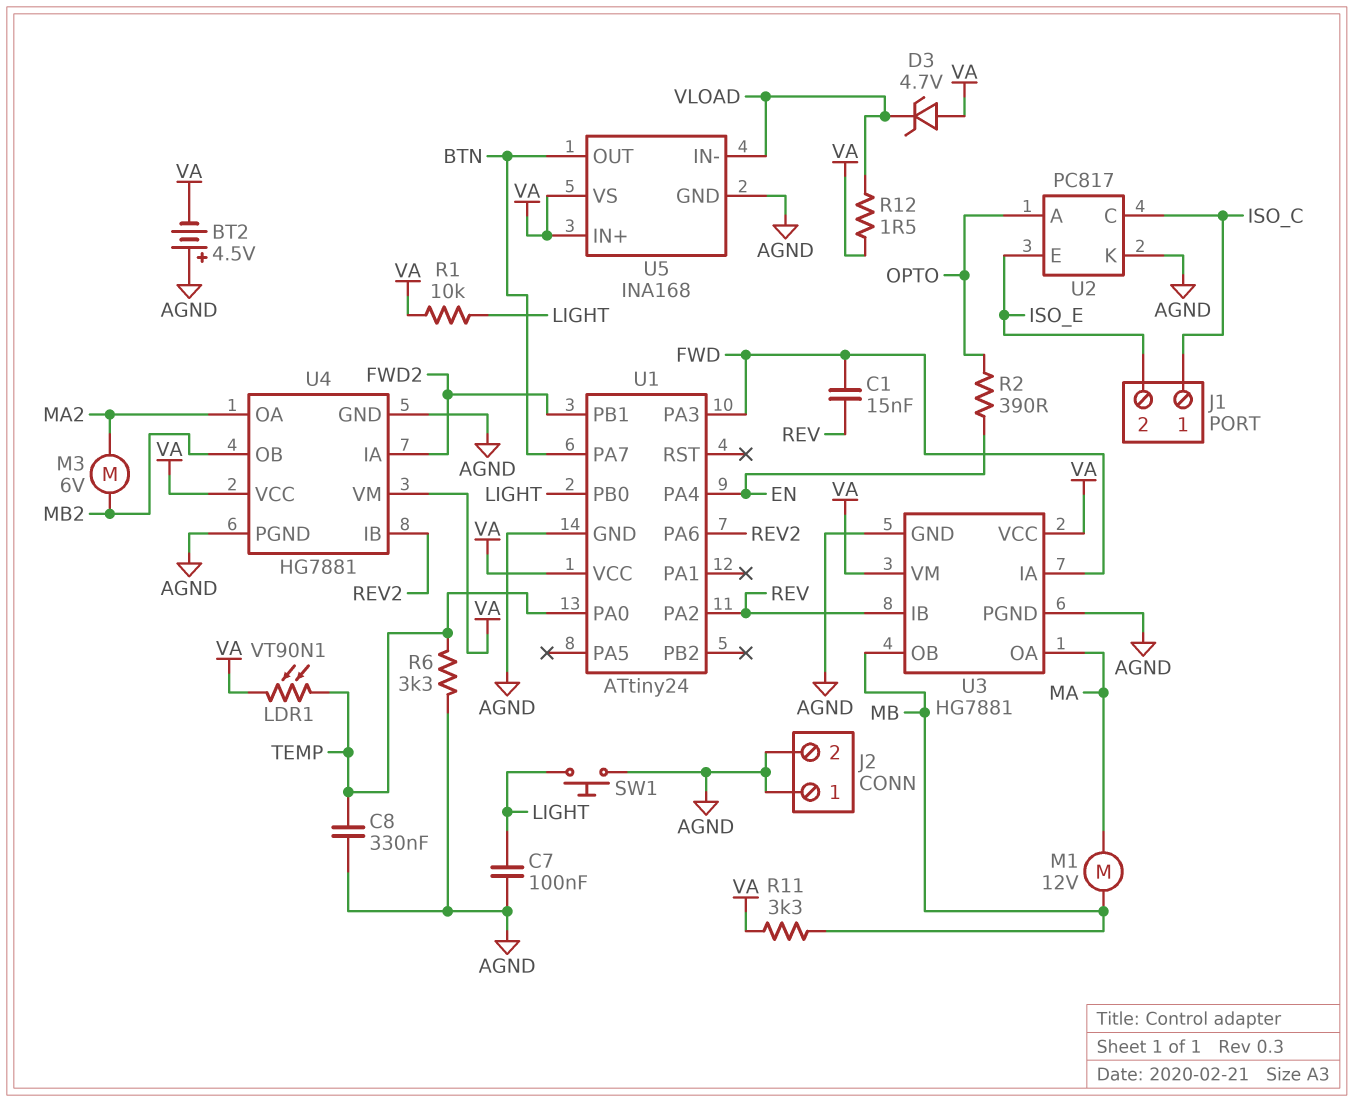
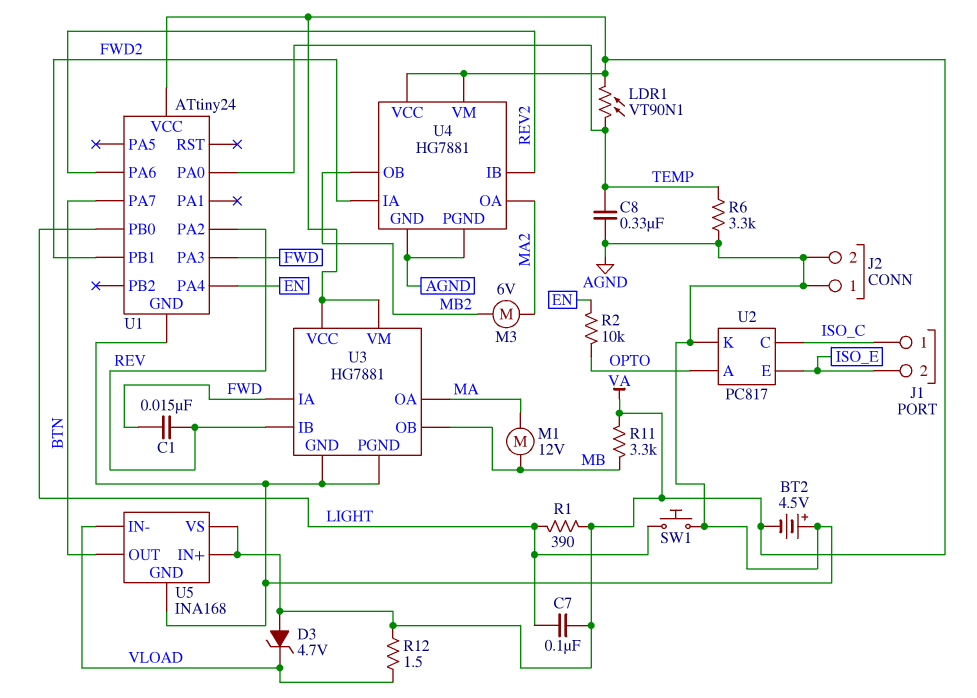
C7: 100nF (AGND, LIGHT) -> 100nF (LIGHT, VA)
R1: 10k (LIGHT, VA) -> 390 (LIGHT, VA)
R2: 390 (EN, OPTO) -> 10k (EN, OPTO)

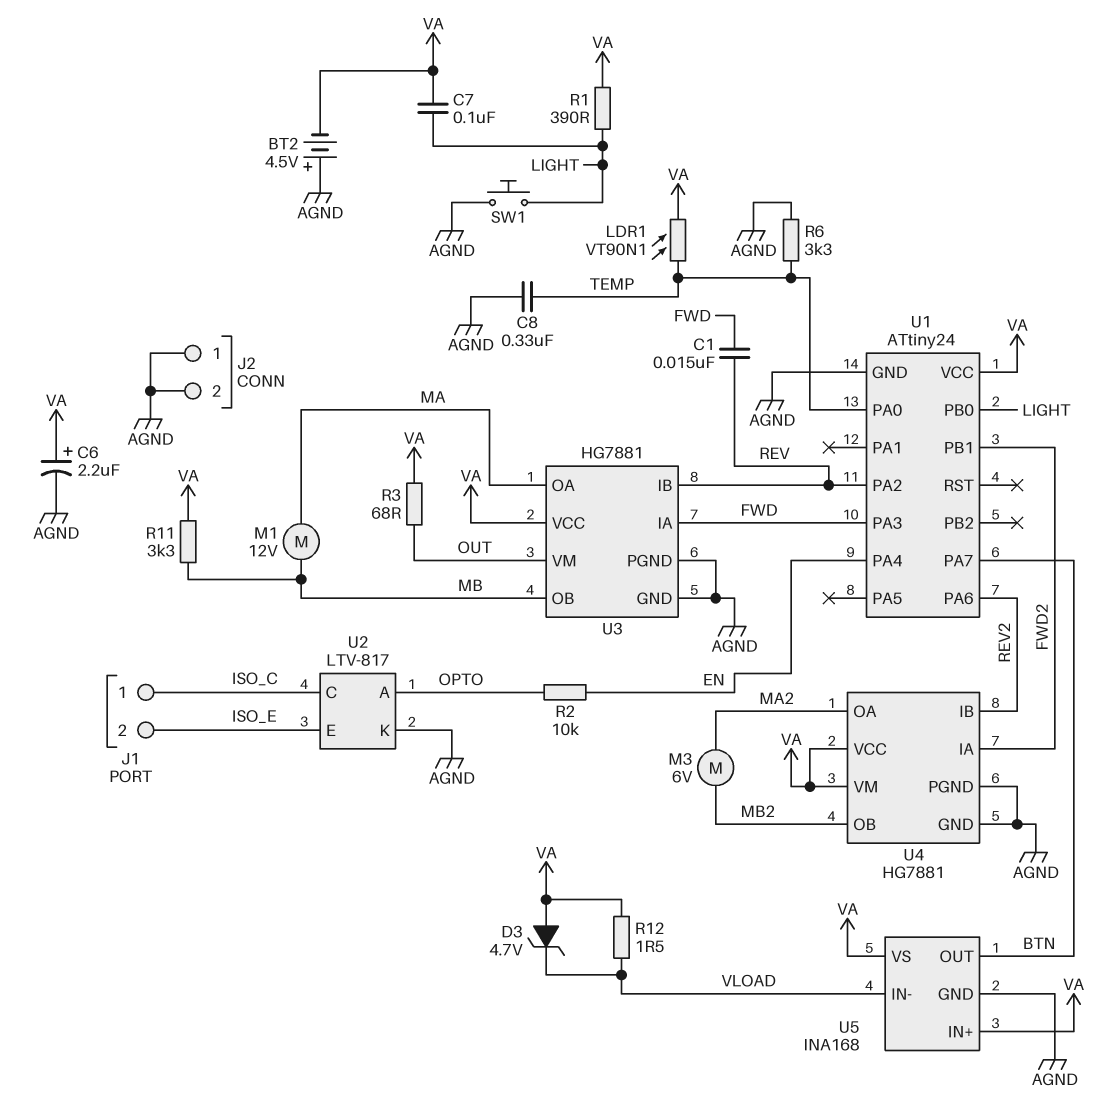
C6: none -> 2.2uF (plus VA, minus AGND)
R3: none -> 68 (OUT, VA)
U2: PC817 -> LTV-817
U3 pin VM: VA -> OUT

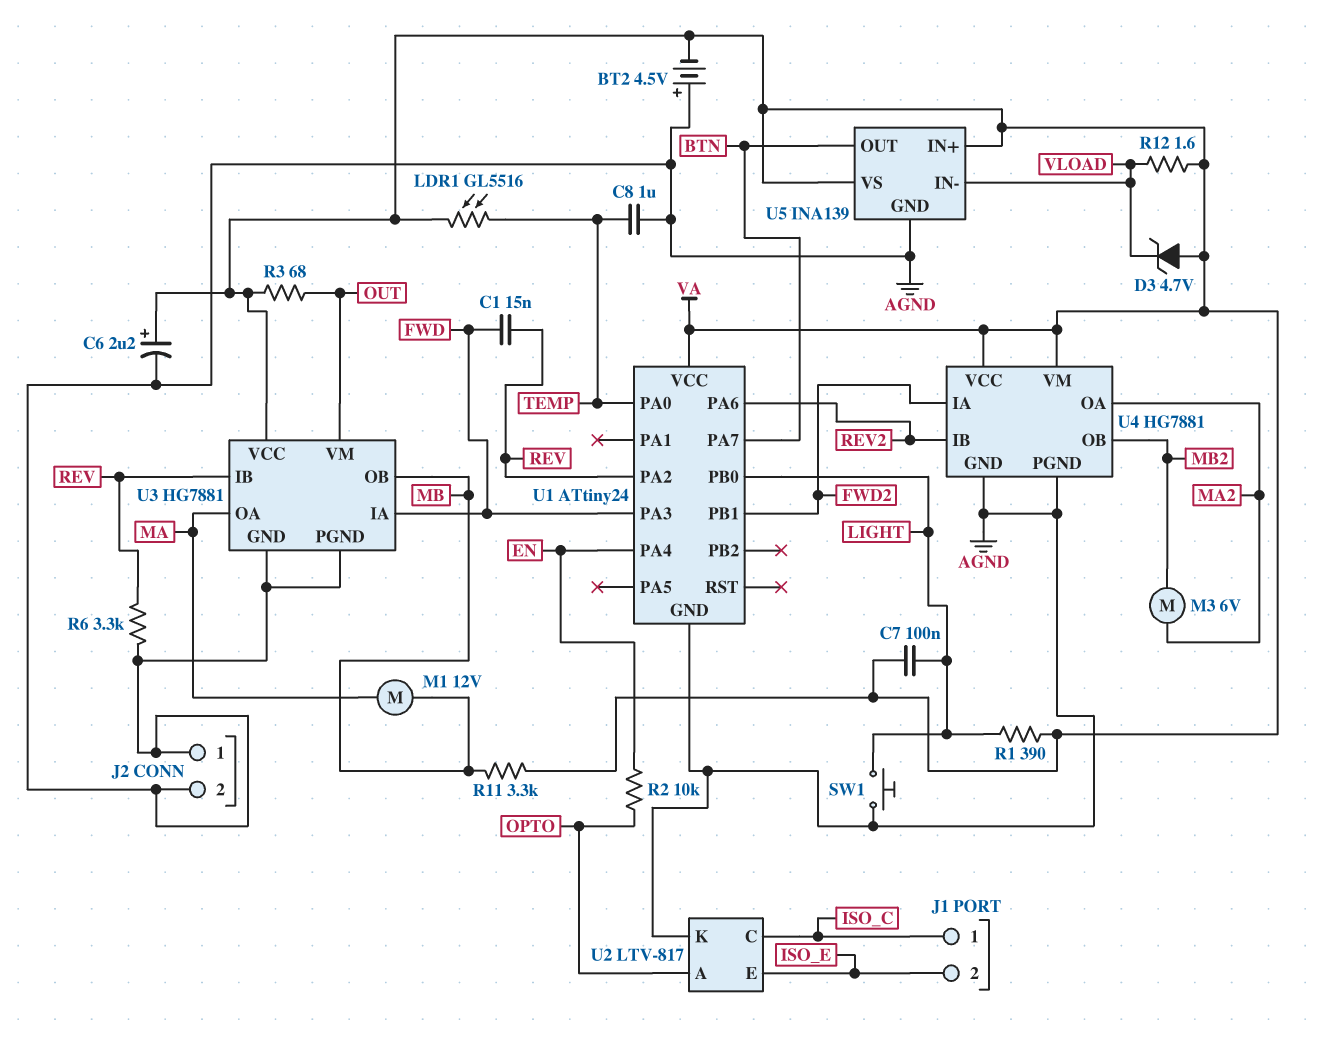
C8: 330nF (AGND, TEMP) -> 1uF (AGND, TEMP)
LDR1: VT90N1 (TEMP, VA) -> GL5516 (TEMP, VA)
R6: 3.3k (AGND, TEMP) -> 3.3k (AGND, REV)
R12: 1.5 (VA, VLOAD) -> 1.6 (VA, VLOAD)
U5: INA168 -> INA139

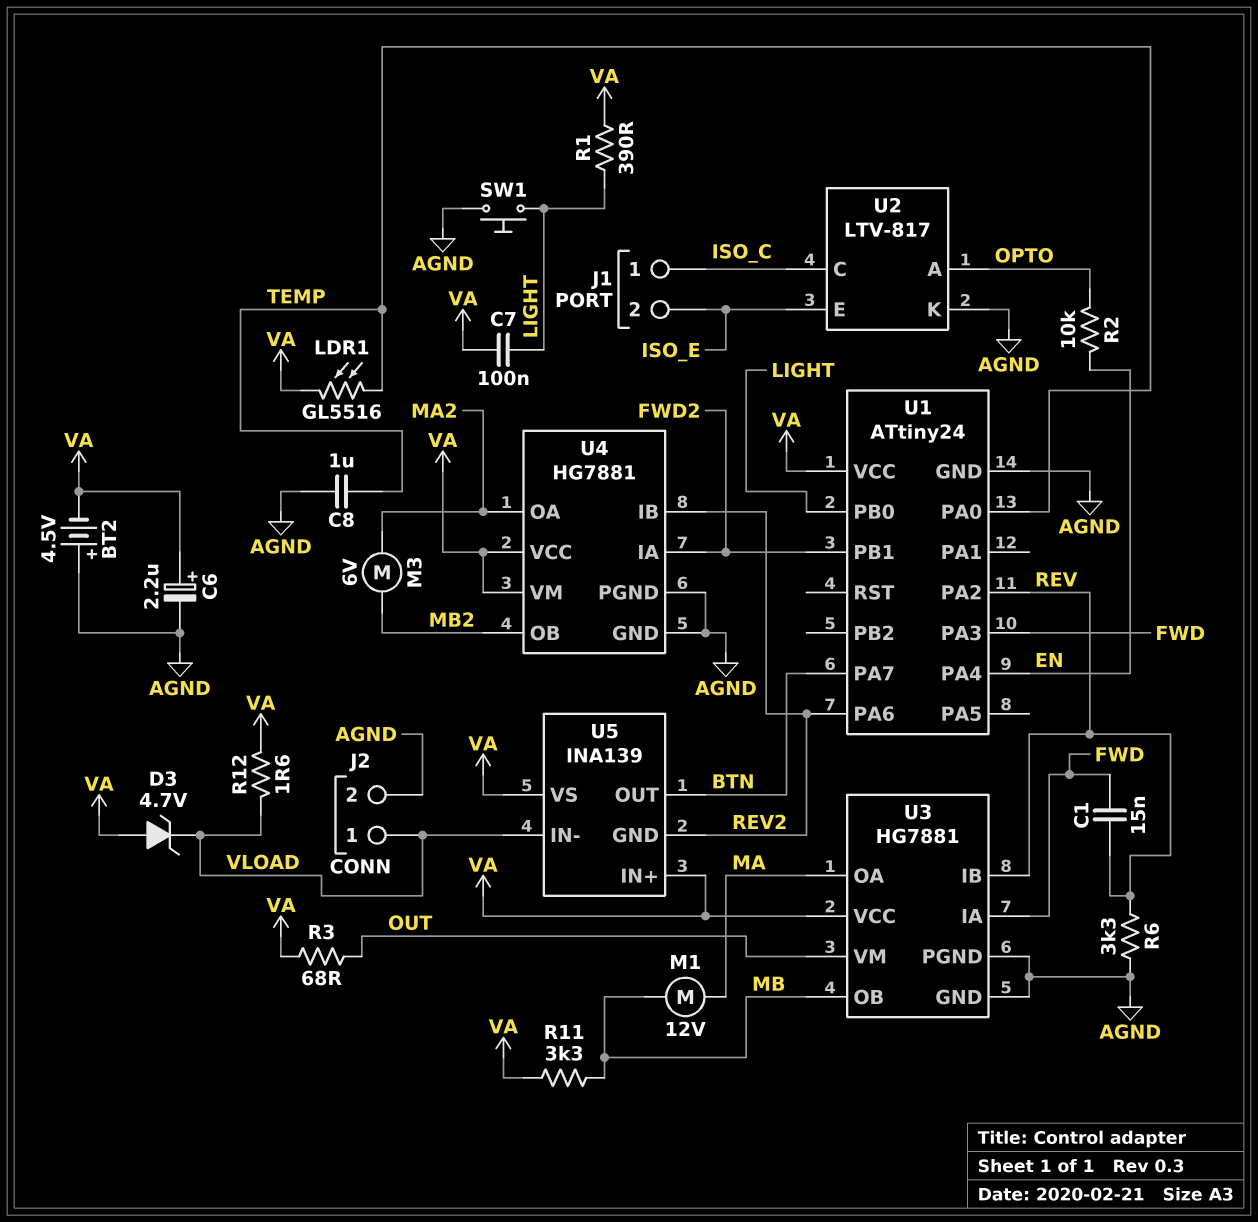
J2 pin 1: AGND -> VLOAD
U5 pin GND: AGND -> REV2

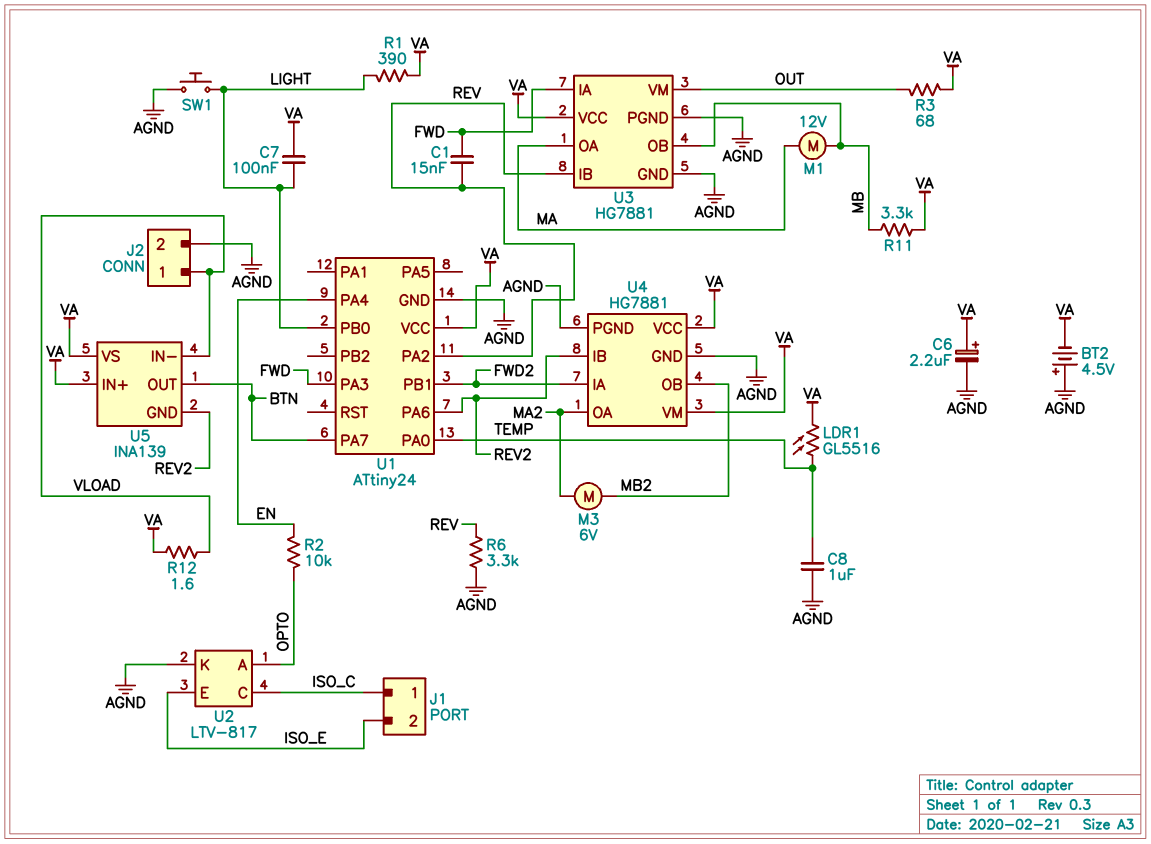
D3: zener 4.7V (A VA, K VLOAD) -> none

